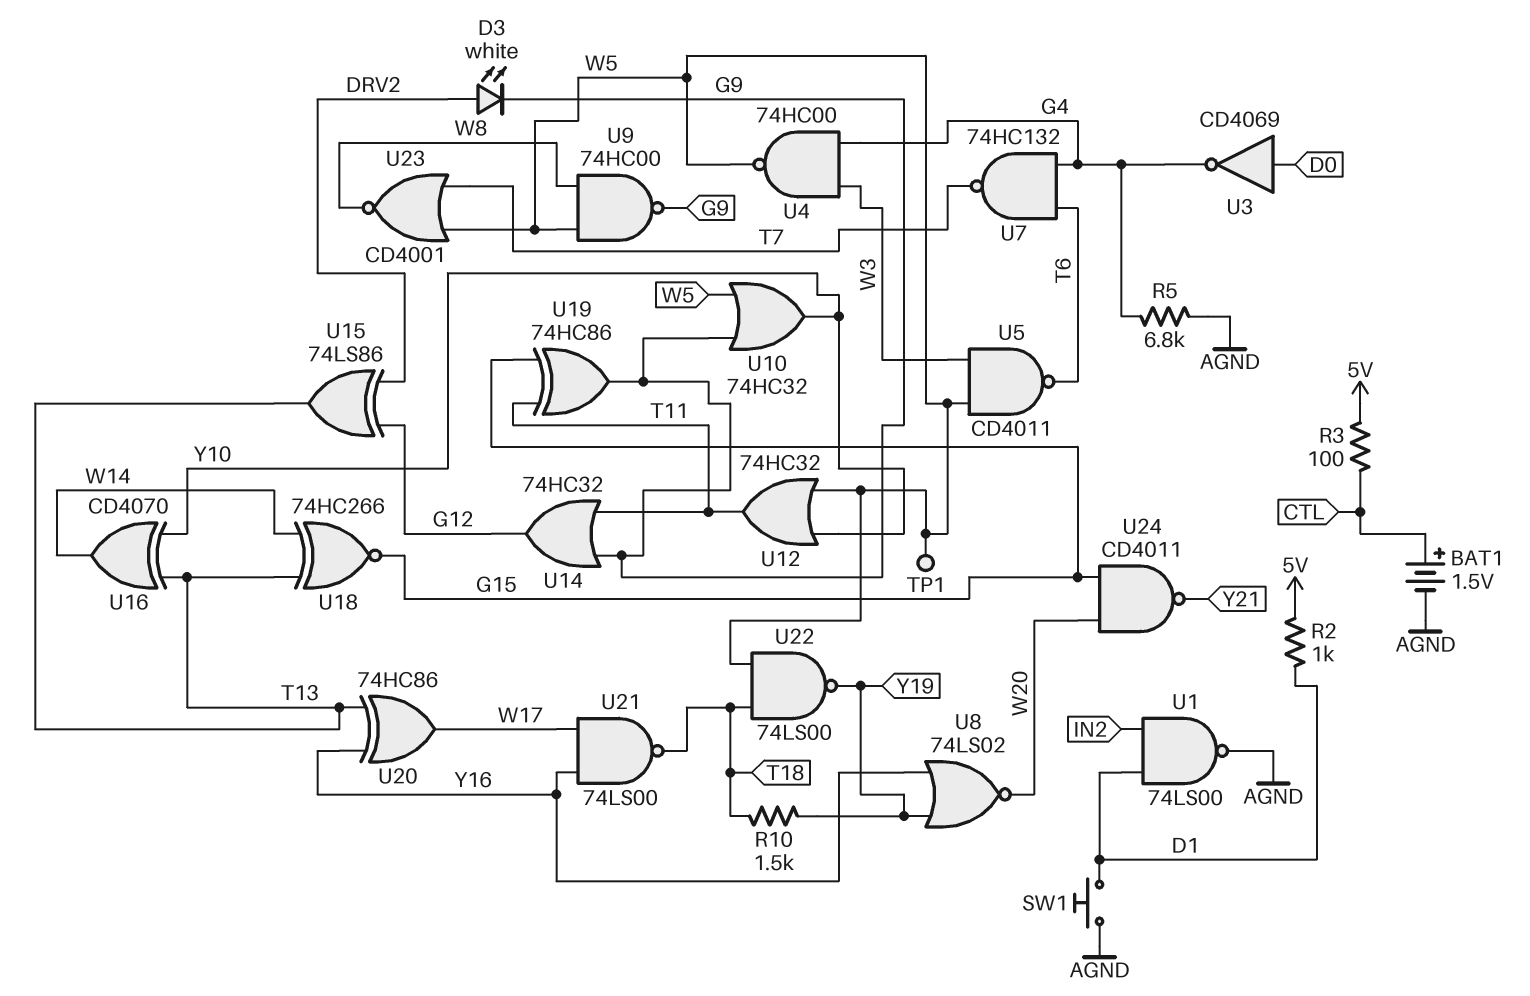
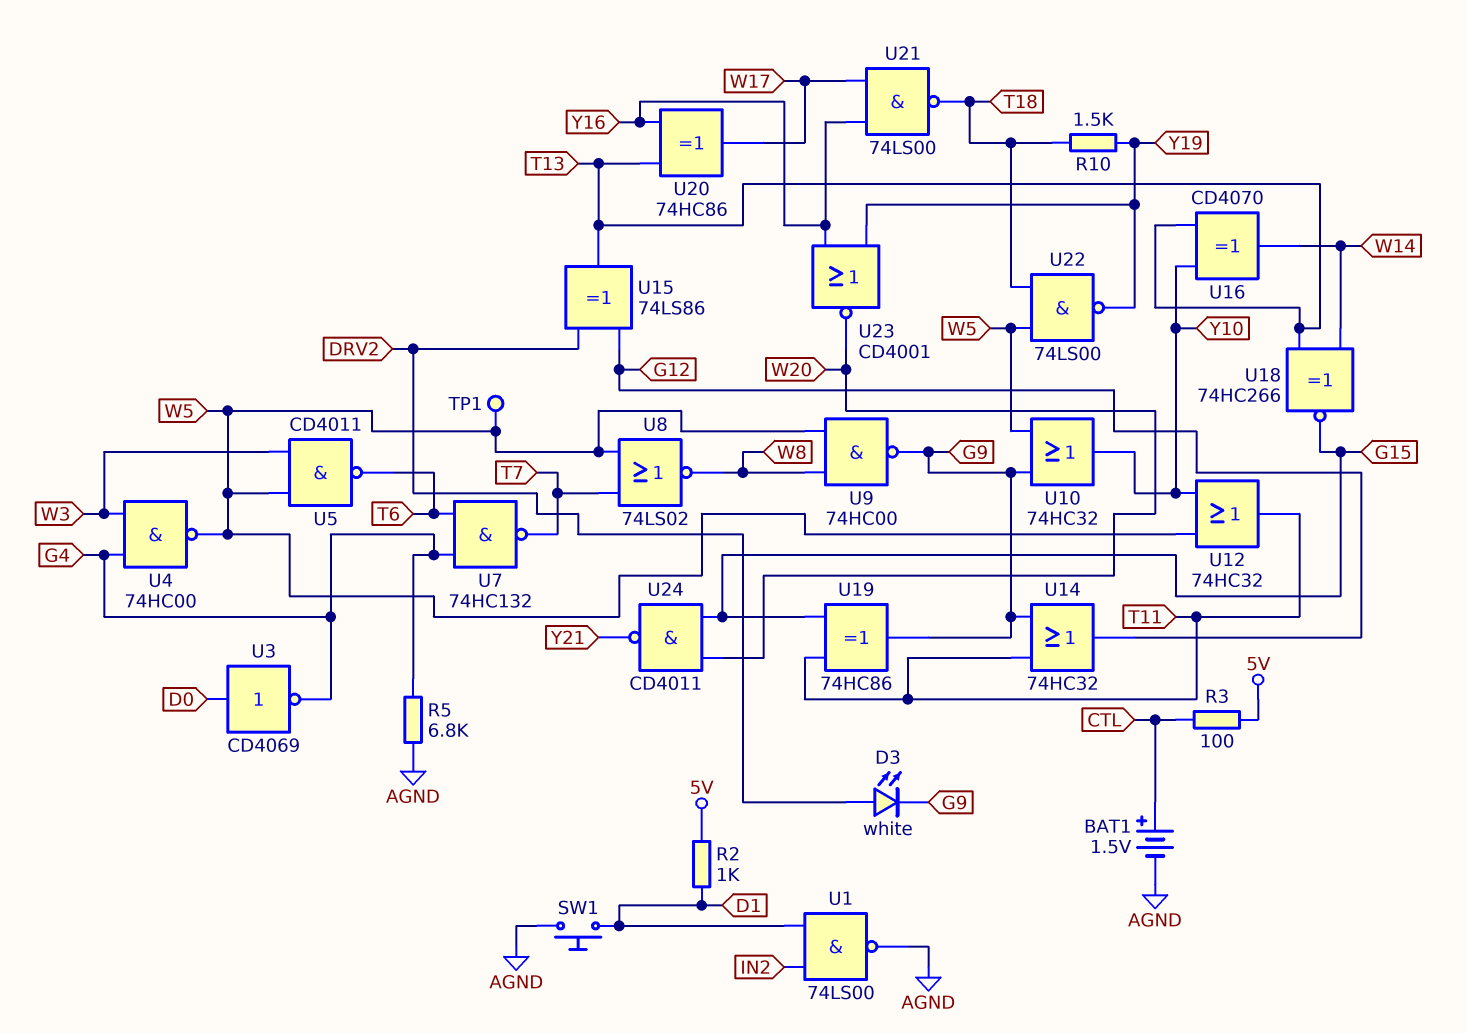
U8: NOR 74LS02 (in Y16, in Y19, out W20) -> NOR 74LS02 (in T7, in W5, out W8)
U23: NOR CD4001 (in T7, in W5, out W8) -> NOR CD4001 (in Y16, in Y19, out W20)

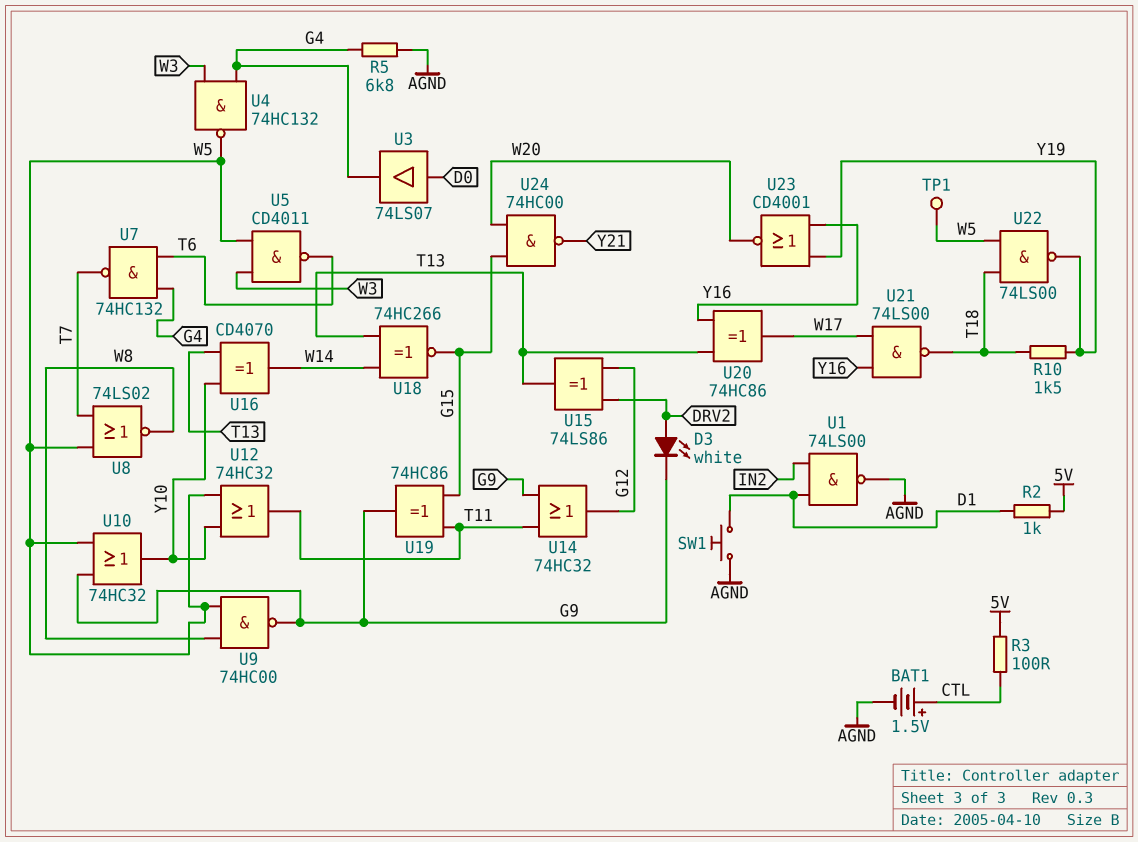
U3: NOT CD4069 (in D0, out G4) -> buffer 74LS07 (in D0, out G4)
U4: NAND 74HC00 (in G4, in W3, out W5) -> NAND 74HC132 (in G4, in W3, out W5)
U24: NAND CD4011 (in G15, in W20, out Y21) -> NAND 74HC00 (in G15, in W20, out Y21)

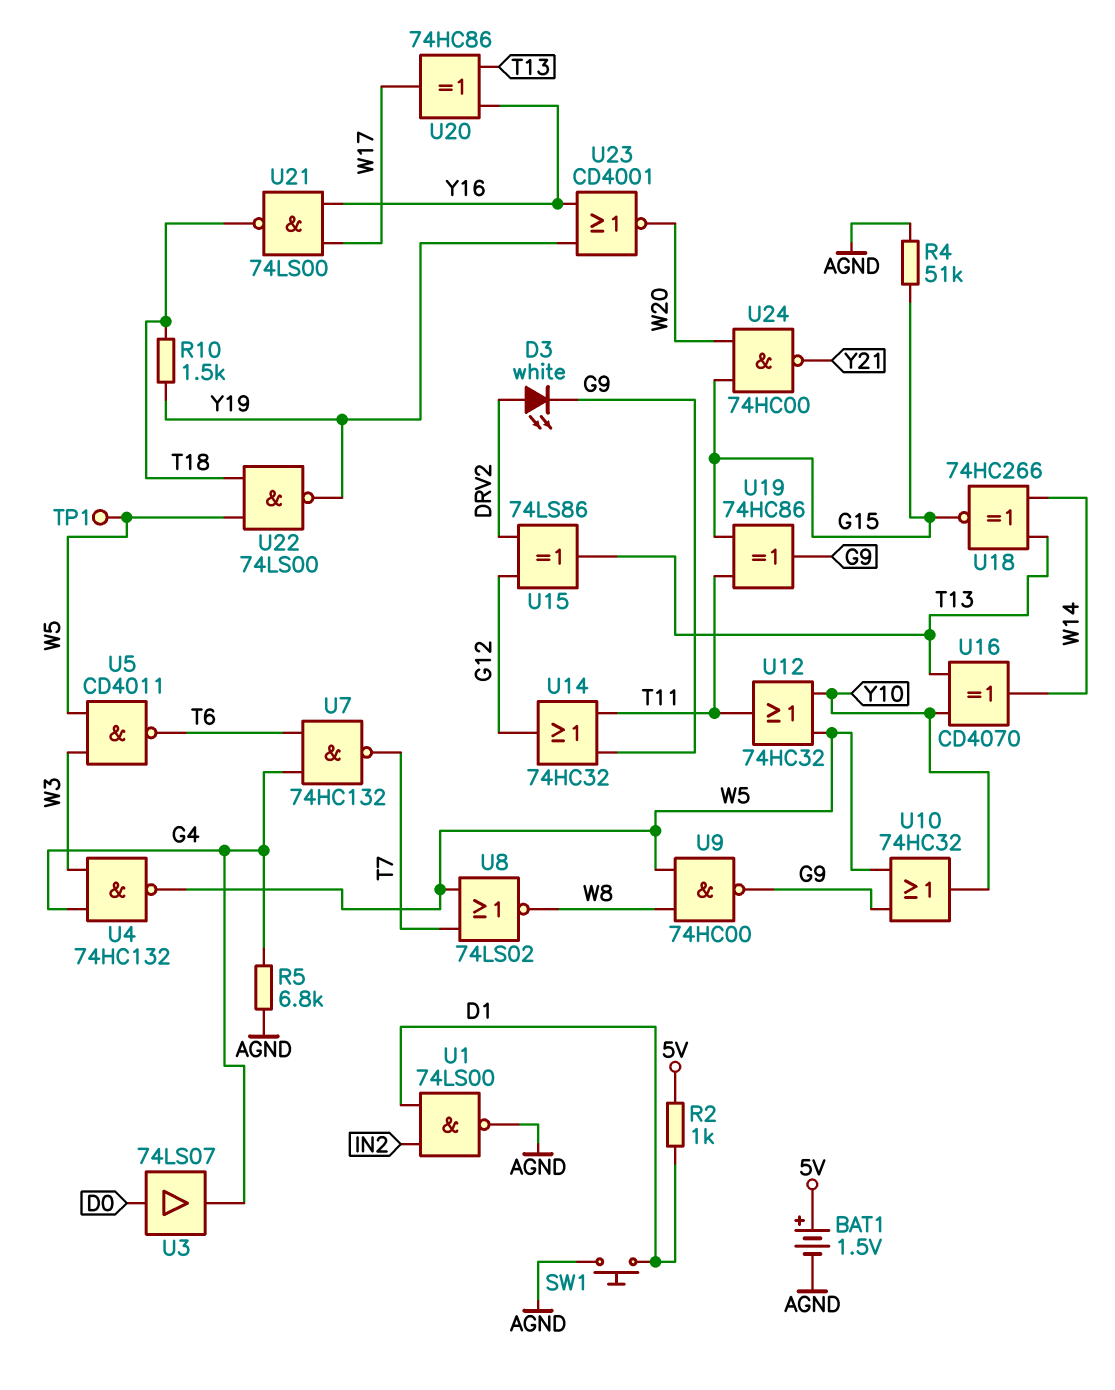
BAT1: 1.5V (plus CTL, minus AGND) -> 1.5V (plus 5V, minus AGND)
R3: 100 (5V, CTL) -> none
R4: none -> 51k (AGND, G15)

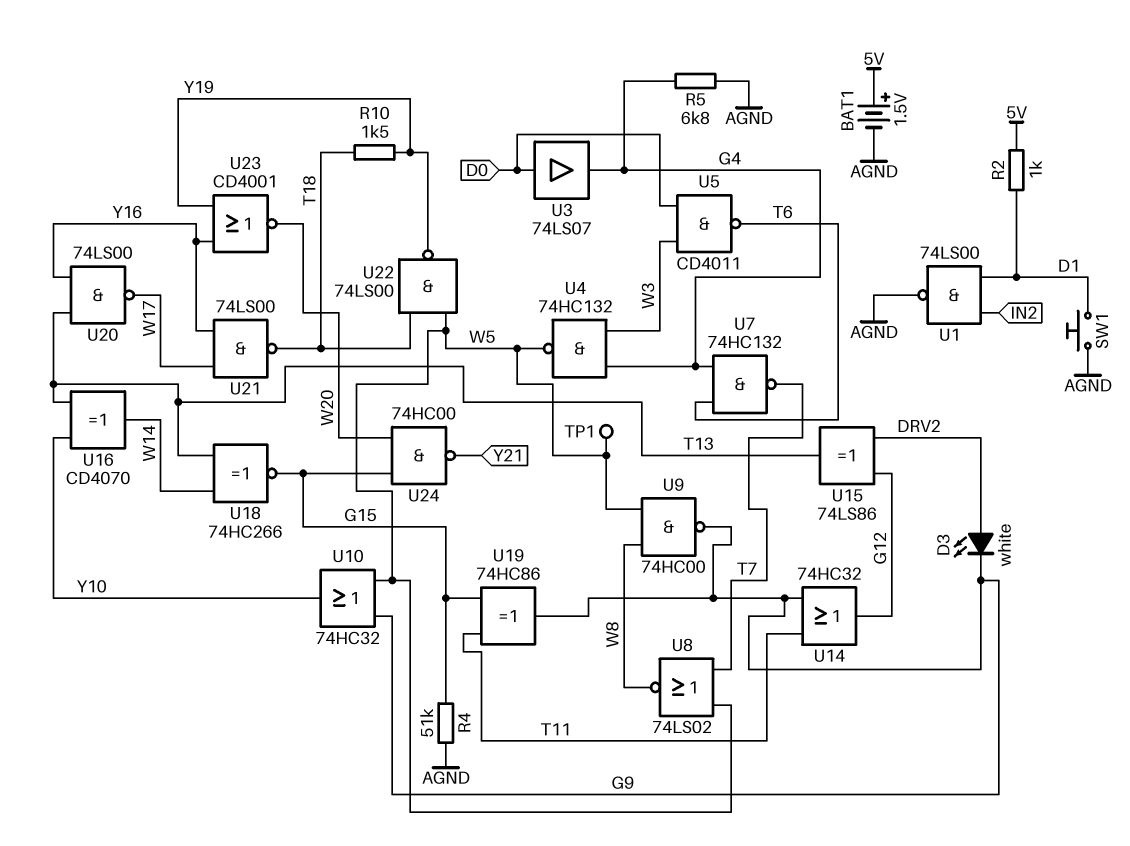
U5: NAND CD4011 (in W3, in W5, out T6) -> NAND CD4011 (in D0, in W3, out T6)
U12: OR 74HC32 (in W5, in Y10, out T11) -> none
U20: XOR 74HC86 (in T13, in Y16, out W17) -> NAND 74LS00 (in T13, in Y16, out W17)

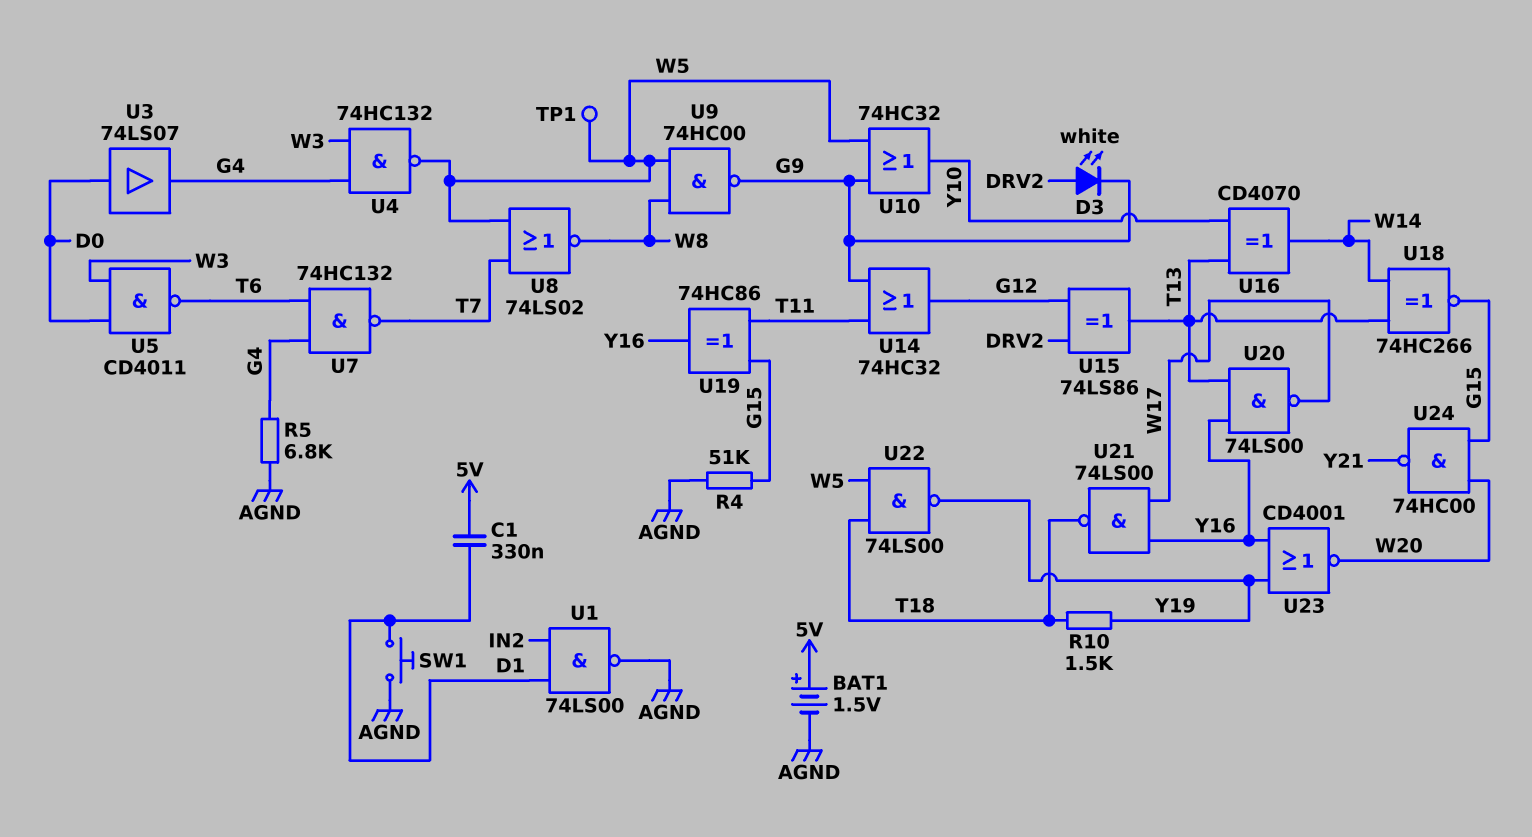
C1: none -> 330nF (5V, D1)
R2: 1k (5V, D1) -> none
U19: XOR 74HC86 (in G15, in T11, out G9) -> XOR 74HC86 (in G15, in T11, out Y16)

